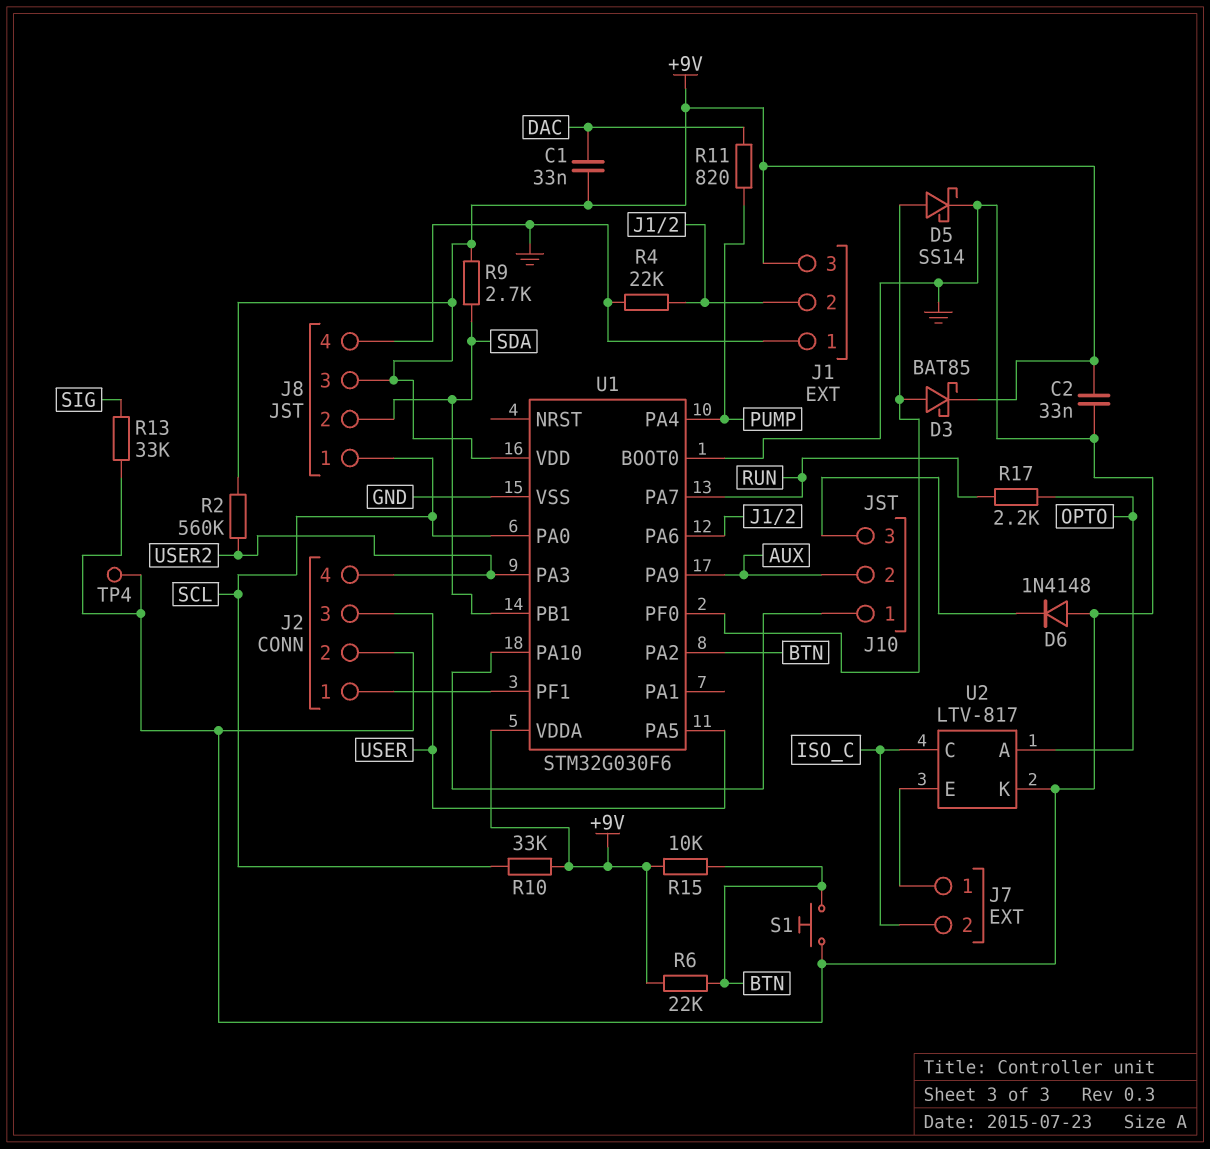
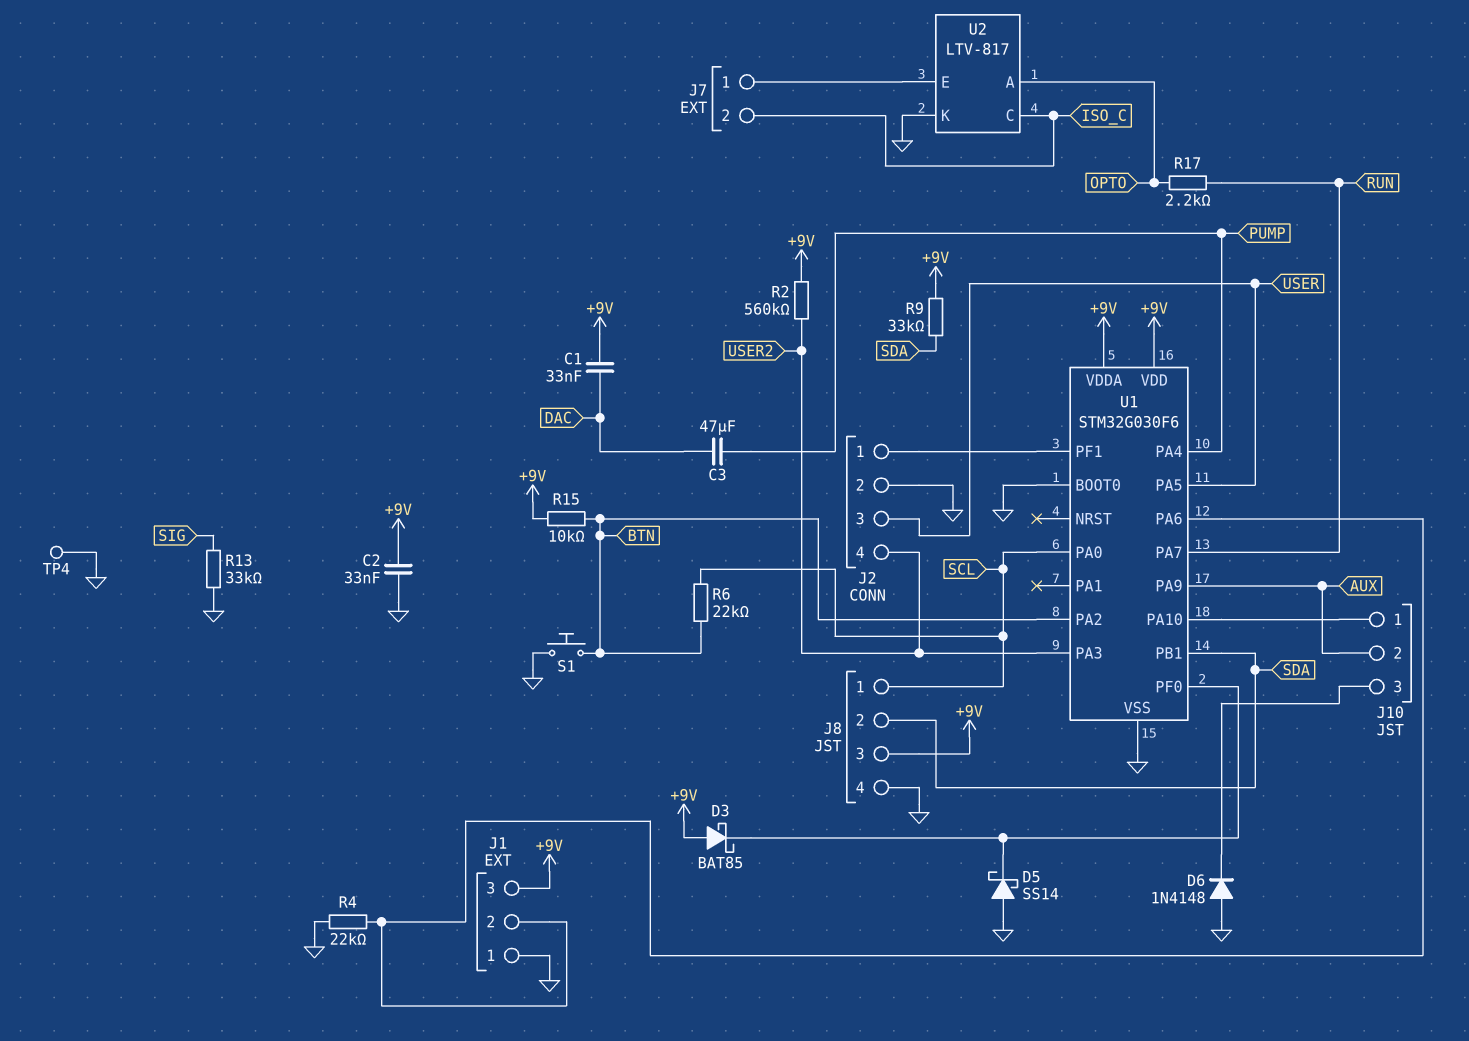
C3: none -> 47uF (DAC, PUMP)
D3: schottky BAT85 (A U1/PF0, K +9V) -> schottky BAT85 (A +9V, K U1/PF0)
D5: schottky SS14 (A U1/PF0, K GND) -> schottky SS14 (A GND, K U1/PF0)
R6: 22k (+9V, BTN) -> 22k (BTN, SCL)
R9: 2.7k (+9V, SDA) -> 33k (+9V, SDA)
R10: 33k (+9V, SCL) -> none
R11: 820 (DAC, PUMP) -> none

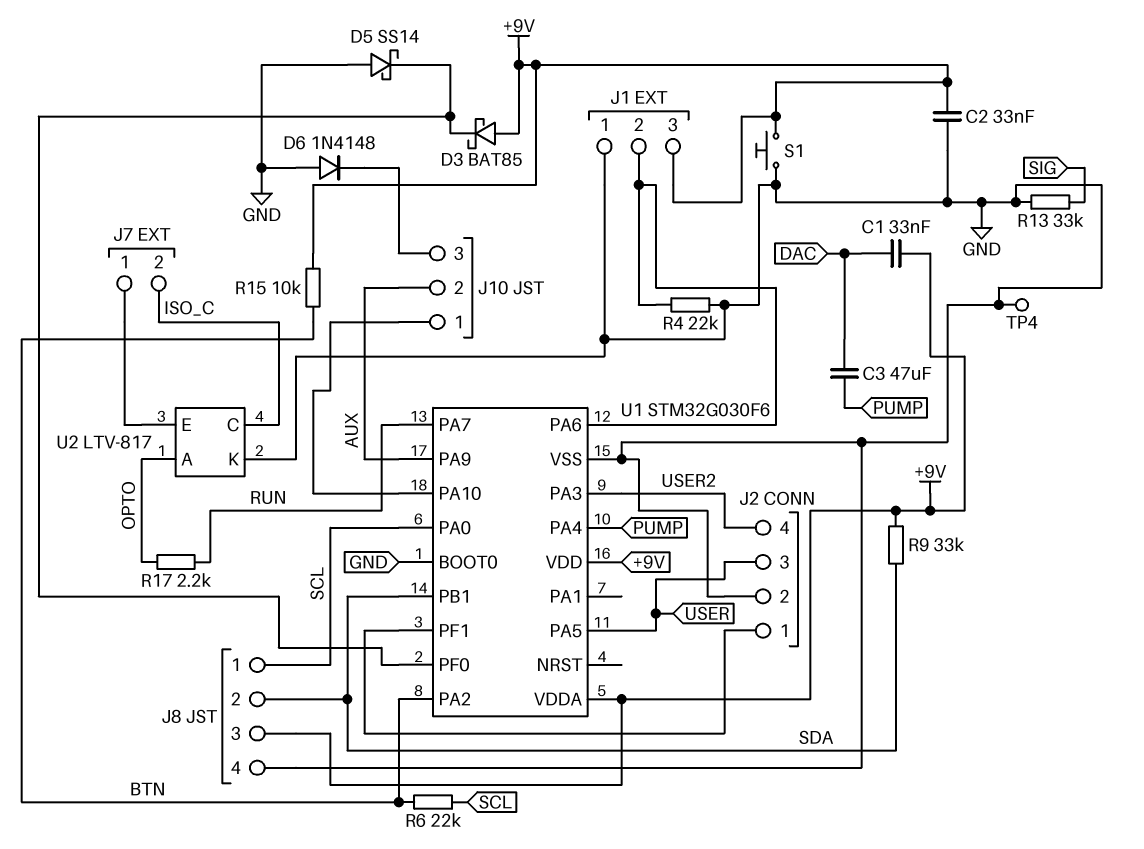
R2: 560k (+9V, USER2) -> none
S1: button (BTN, GND) -> button (+9V, GND)

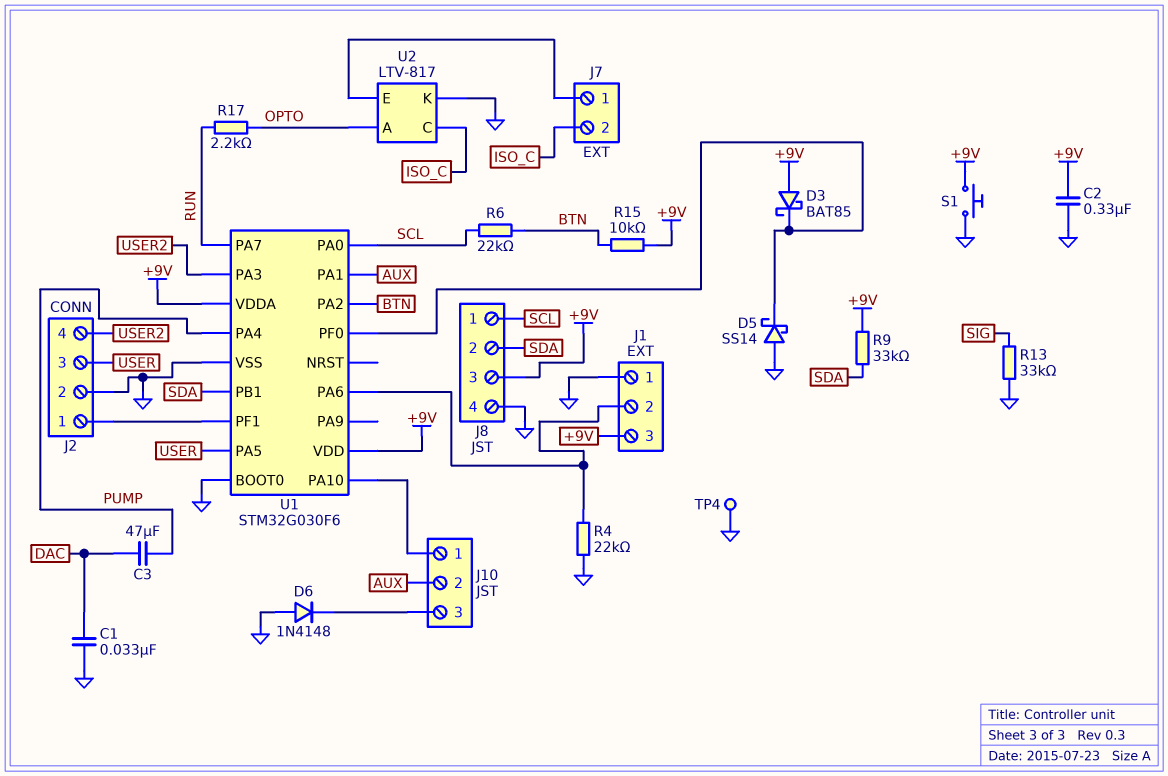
C1: 33nF (+9V, DAC) -> 33nF (DAC, GND)
C2: 33nF (+9V, GND) -> 330nF (+9V, GND)
U1 pin PA1: none -> AUX
U1 pin PA9: AUX -> none

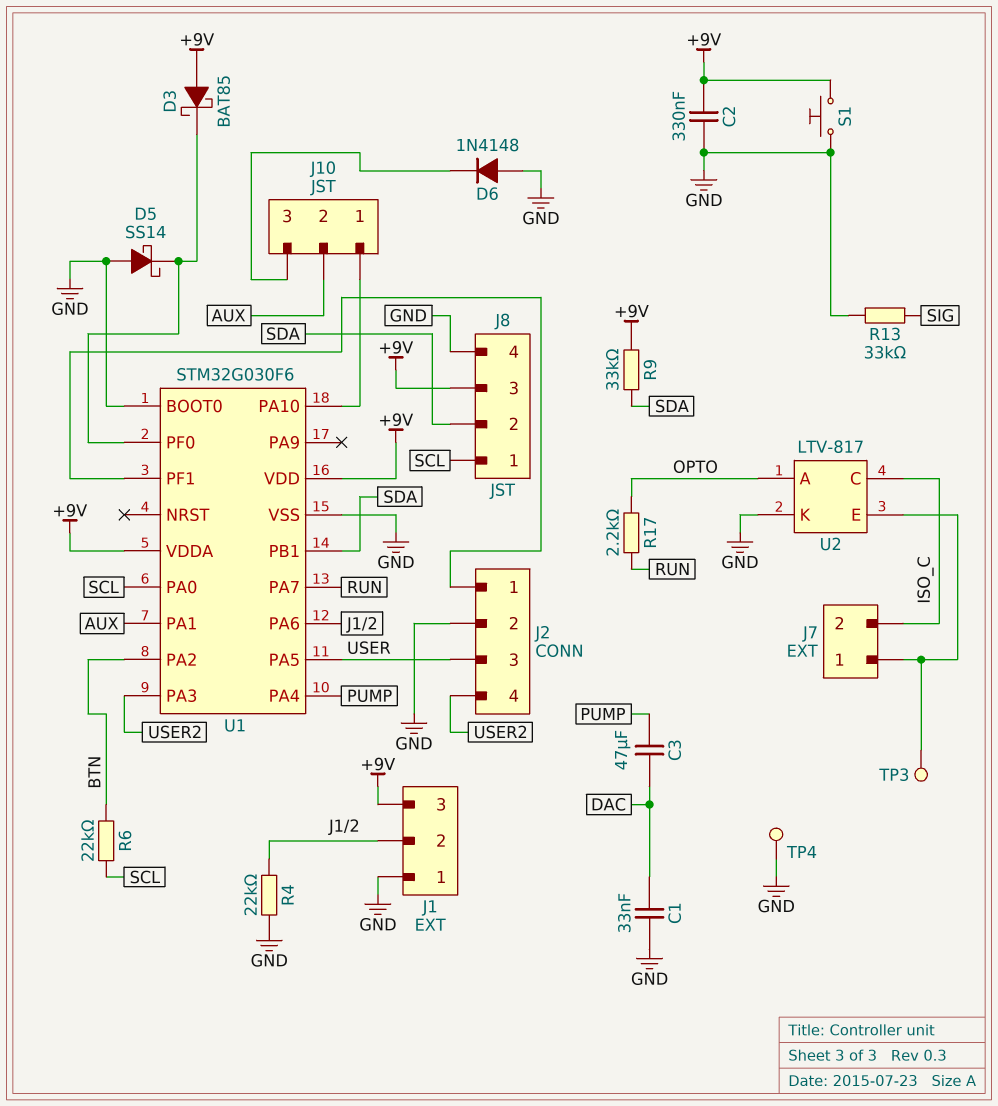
R15: 10k (+9V, BTN) -> none
TP3: none -> test point (J7/1)

